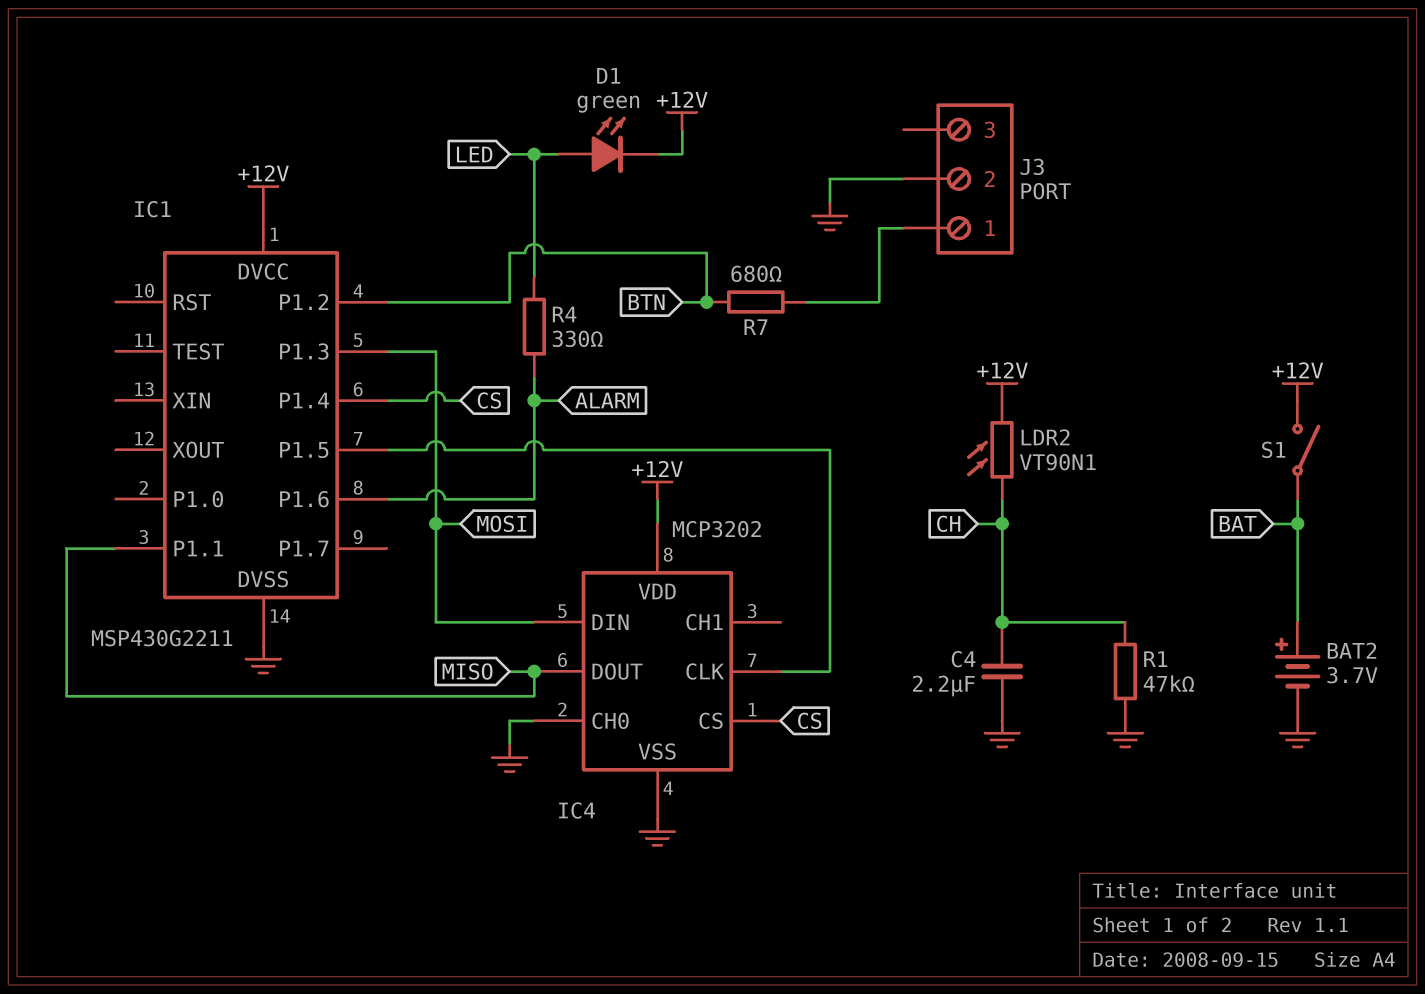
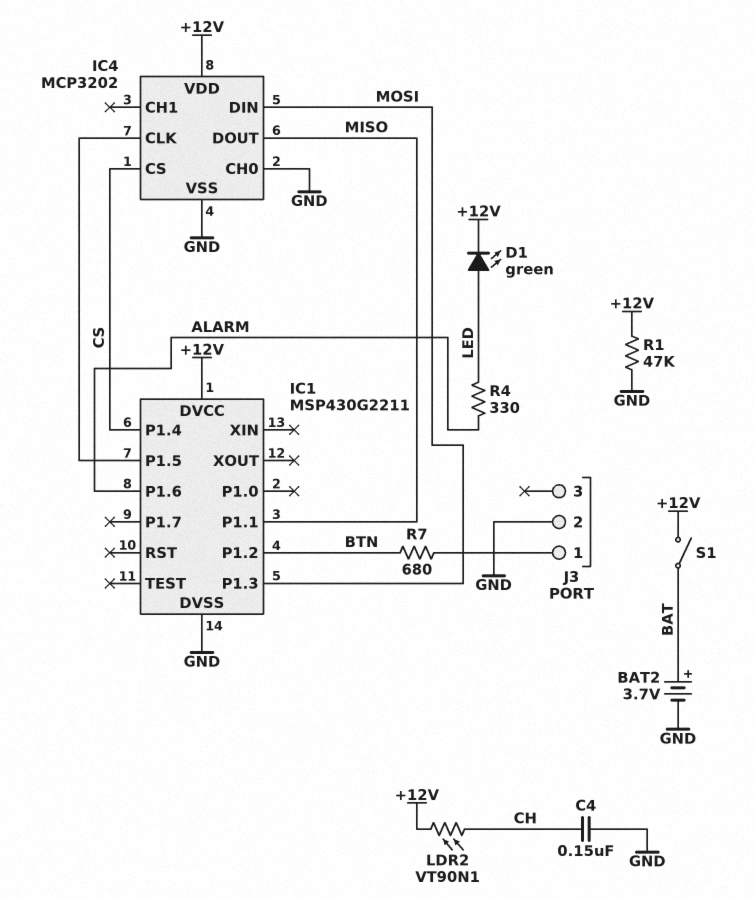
C4: 2.2uF (CH, GND) -> 150nF (CH, GND)
R1: 47k (CH, GND) -> 47k (+12V, GND)

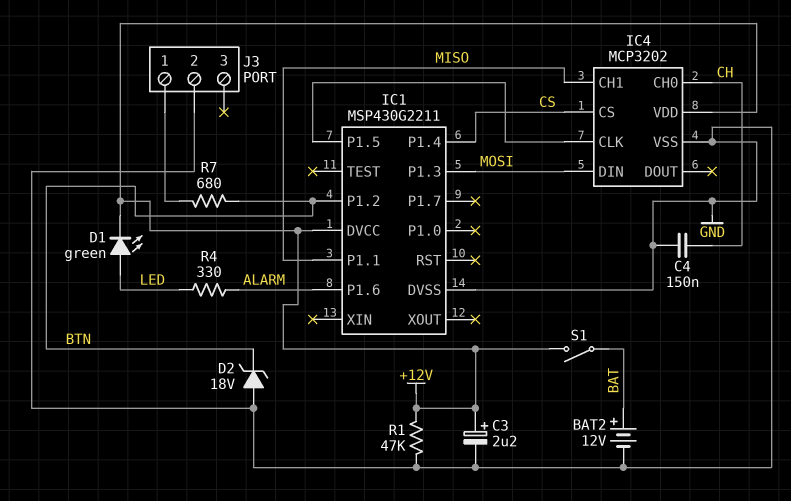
BAT2: 3.7V (plus BAT, minus GND) -> 12V (plus BAT, minus GND)
C3: none -> 2.2uF (plus +12V, minus GND)
D2: none -> zener 18V (A GND, K BTN)
IC4 pin CH0: GND -> CH
IC4 pin CH1: none -> MISO
IC4 pin DOUT: MISO -> none
LDR2: VT90N1 (+12V, CH) -> none

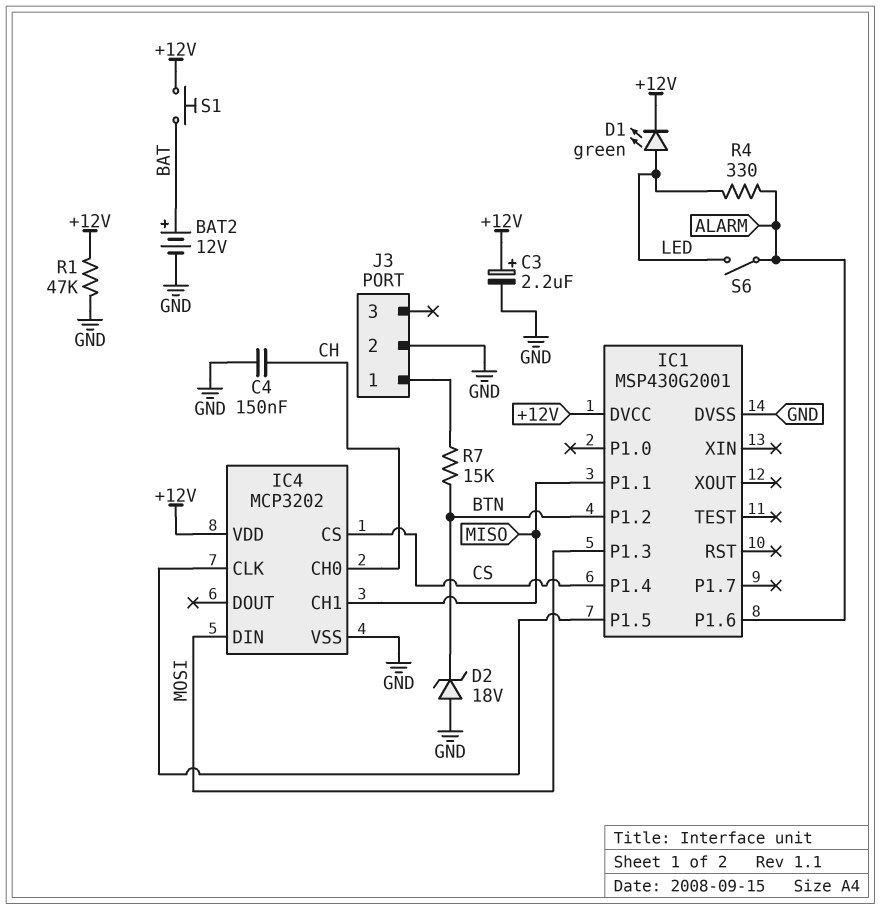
IC1: MSP430G2211 -> MSP430G2001
R7: 680 (BTN, J3/1) -> 15k (BTN, J3/1)
S1: switch (+12V, BAT) -> button (+12V, BAT)
S6: none -> switch (ALARM, LED)

